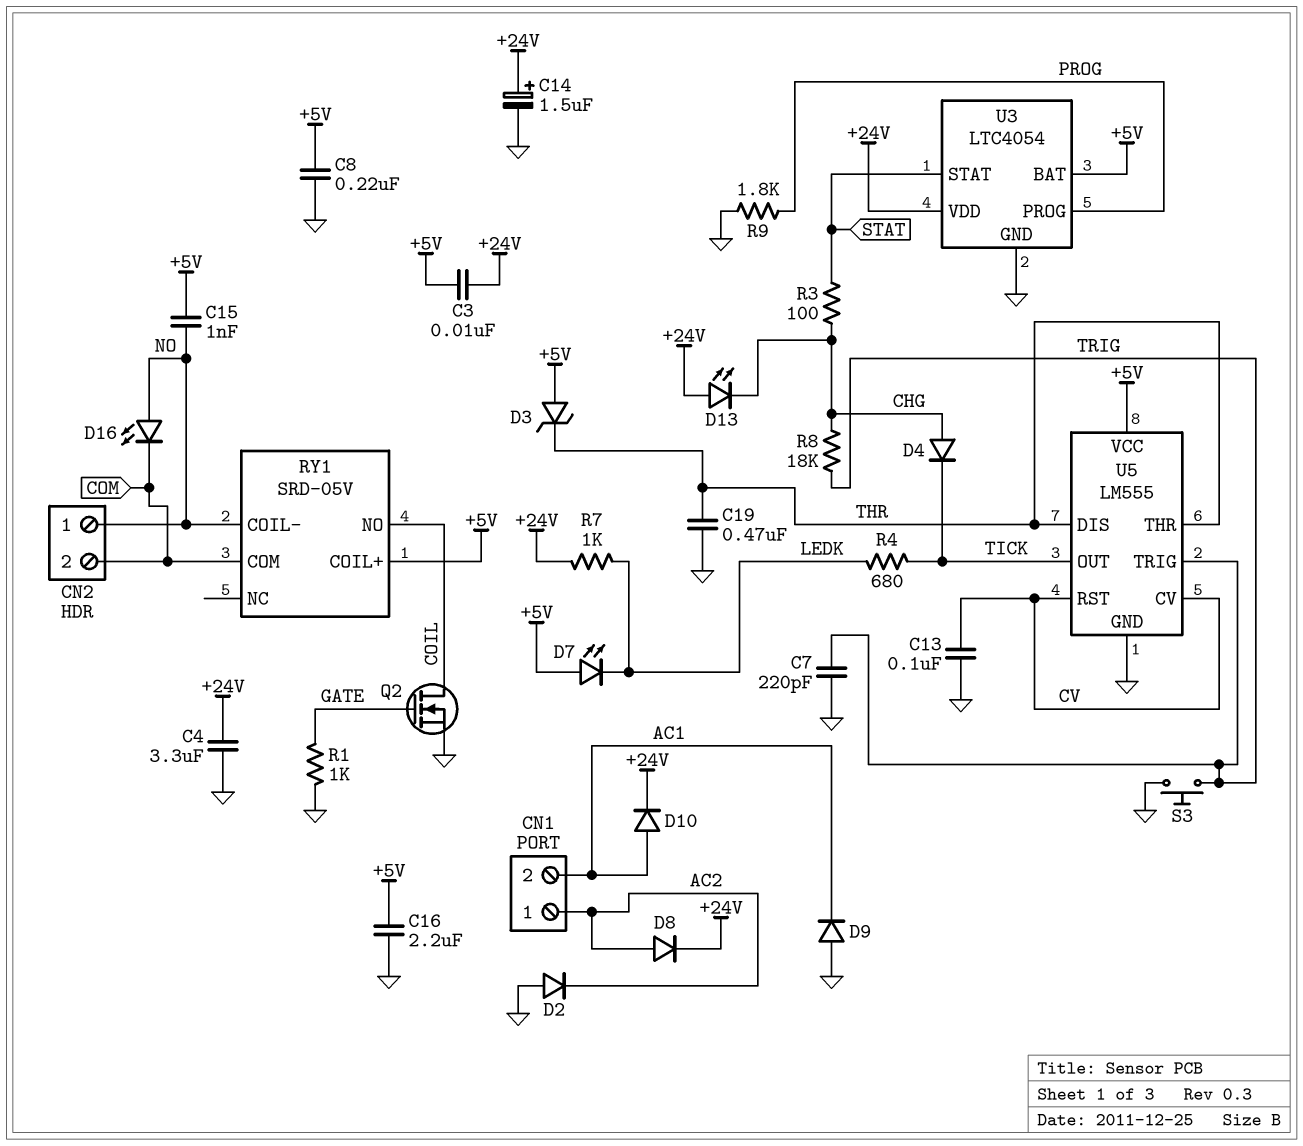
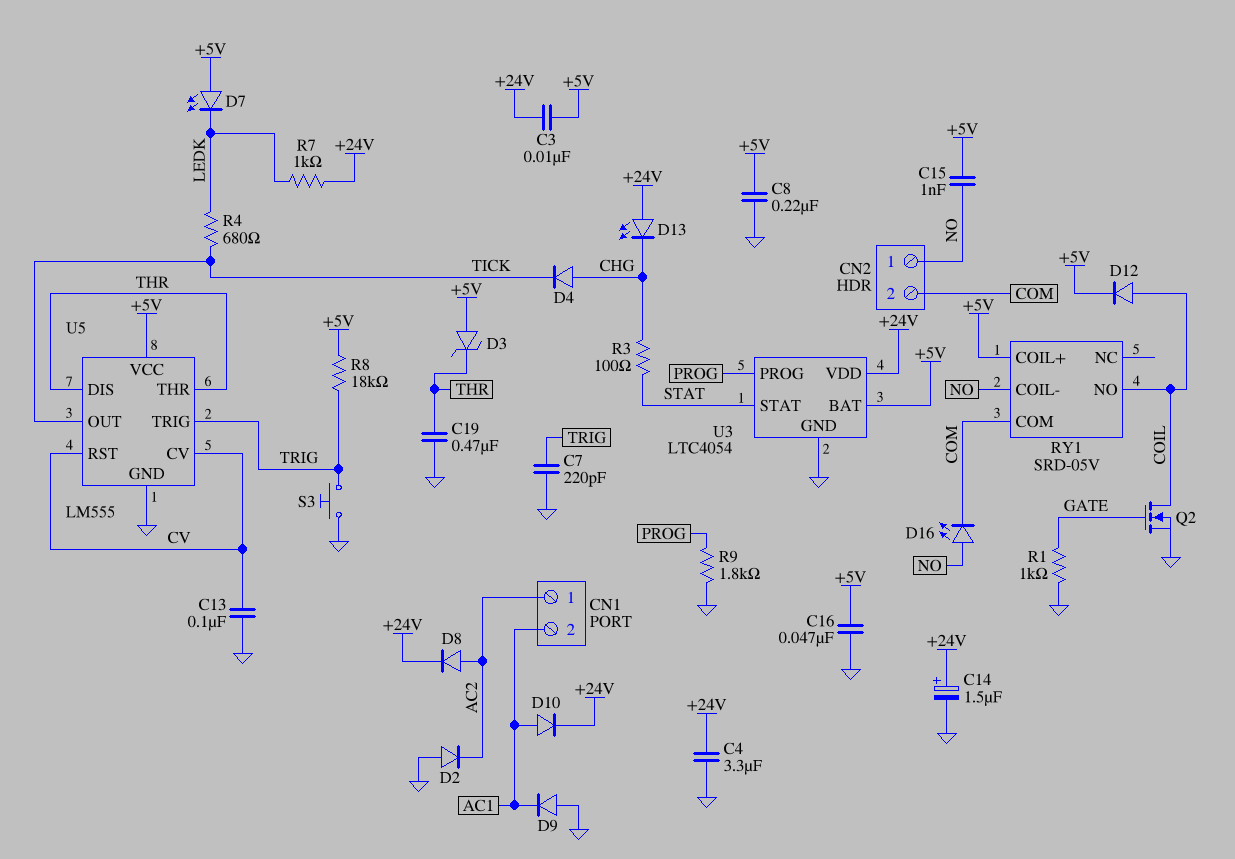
C16: 2.2uF (+5V, GND) -> 47nF (+5V, GND)
D12: none -> diode (A COIL, K +5V)
R8: 18k (CHG, TRIG) -> 18k (+5V, TRIG)

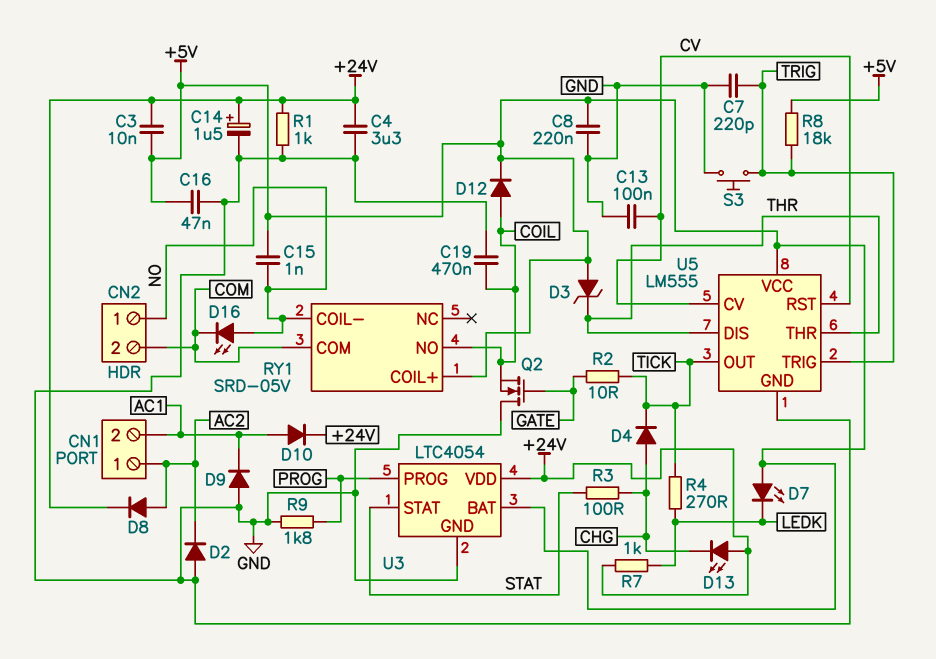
C19: 470nF (GND, THR) -> 470nF (COIL, GND)
Q2: NMOS (G GATE, D COIL, S GND) -> NMOS (G GATE, D GND, S COIL)
R1: 1k (GATE, GND) -> 1k (+24V, GND)
R2: none -> 10 (GATE, TICK)
R4: 680 (LEDK, TICK) -> 270 (LEDK, TICK)

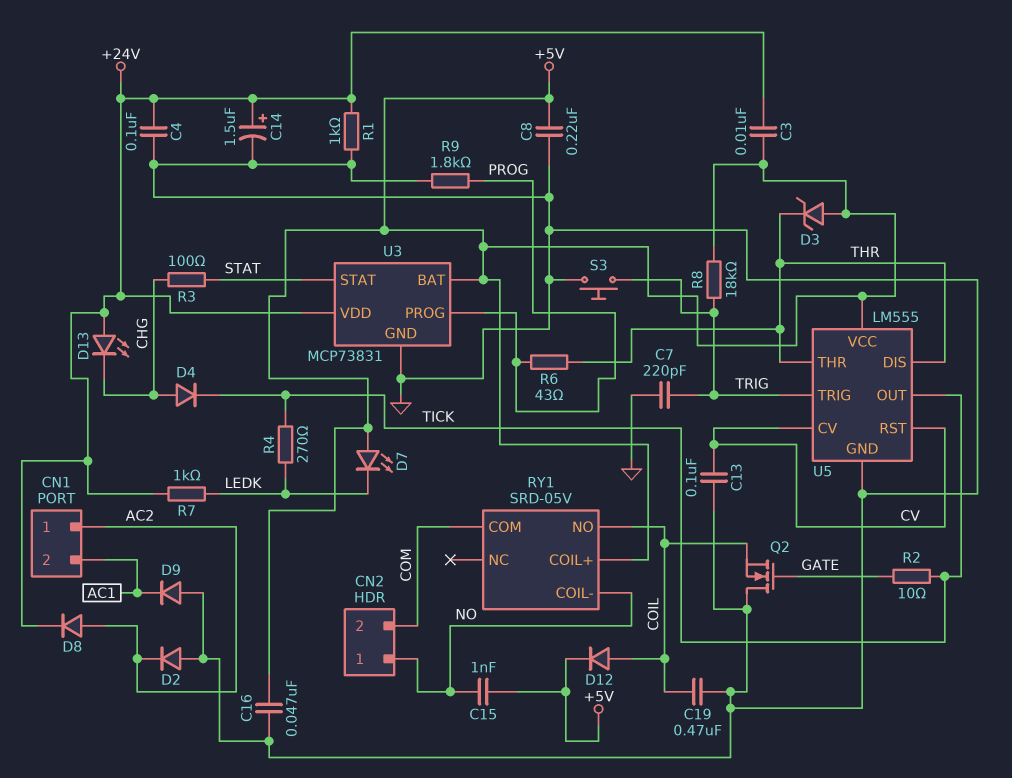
C4: 3.3uF (+24V, GND) -> 100nF (+24V, GND)
D10: diode (A AC1, K +24V) -> none
D16: LED (A NO, K COM) -> none
R6: none -> 43 (PROG, THR)
U3: LTC4054 -> MCP73831

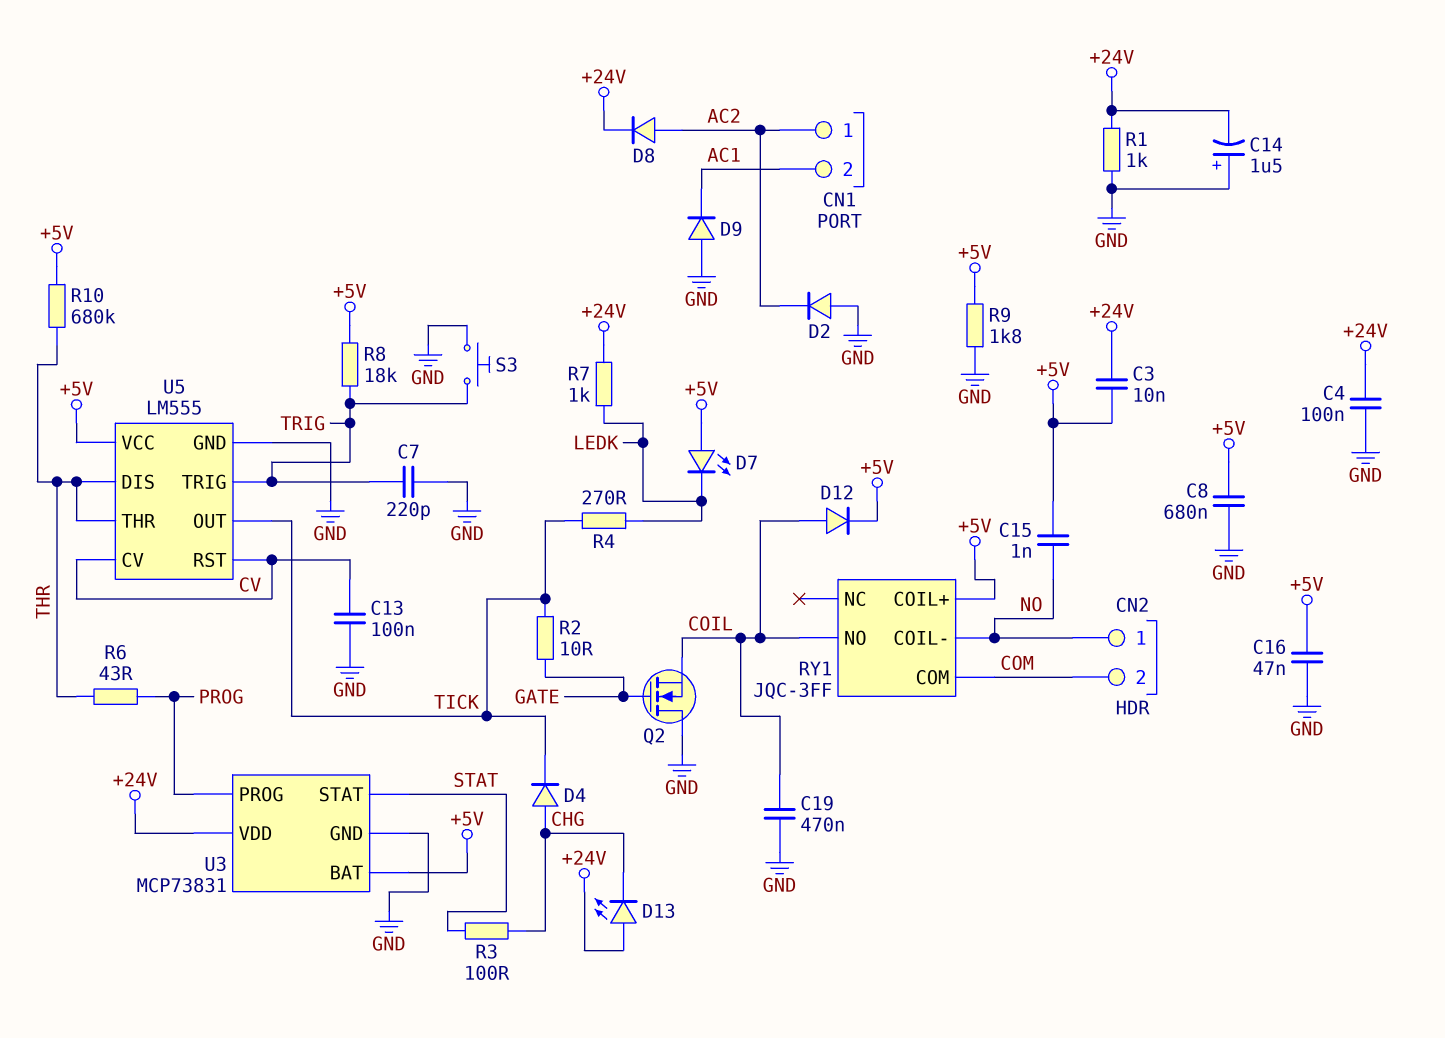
C8: 220nF (+5V, GND) -> 680nF (+5V, GND)
C14: 1.5uF (plus +24V, minus GND) -> 1.5uF (plus GND, minus +24V)
D3: zener (A +5V, K THR) -> none
R9: 1.8k (GND, PROG) -> 1.8k (+5V, GND)
R10: none -> 680k (+5V, THR)
RY1: SRD-05V -> JQC-3FF

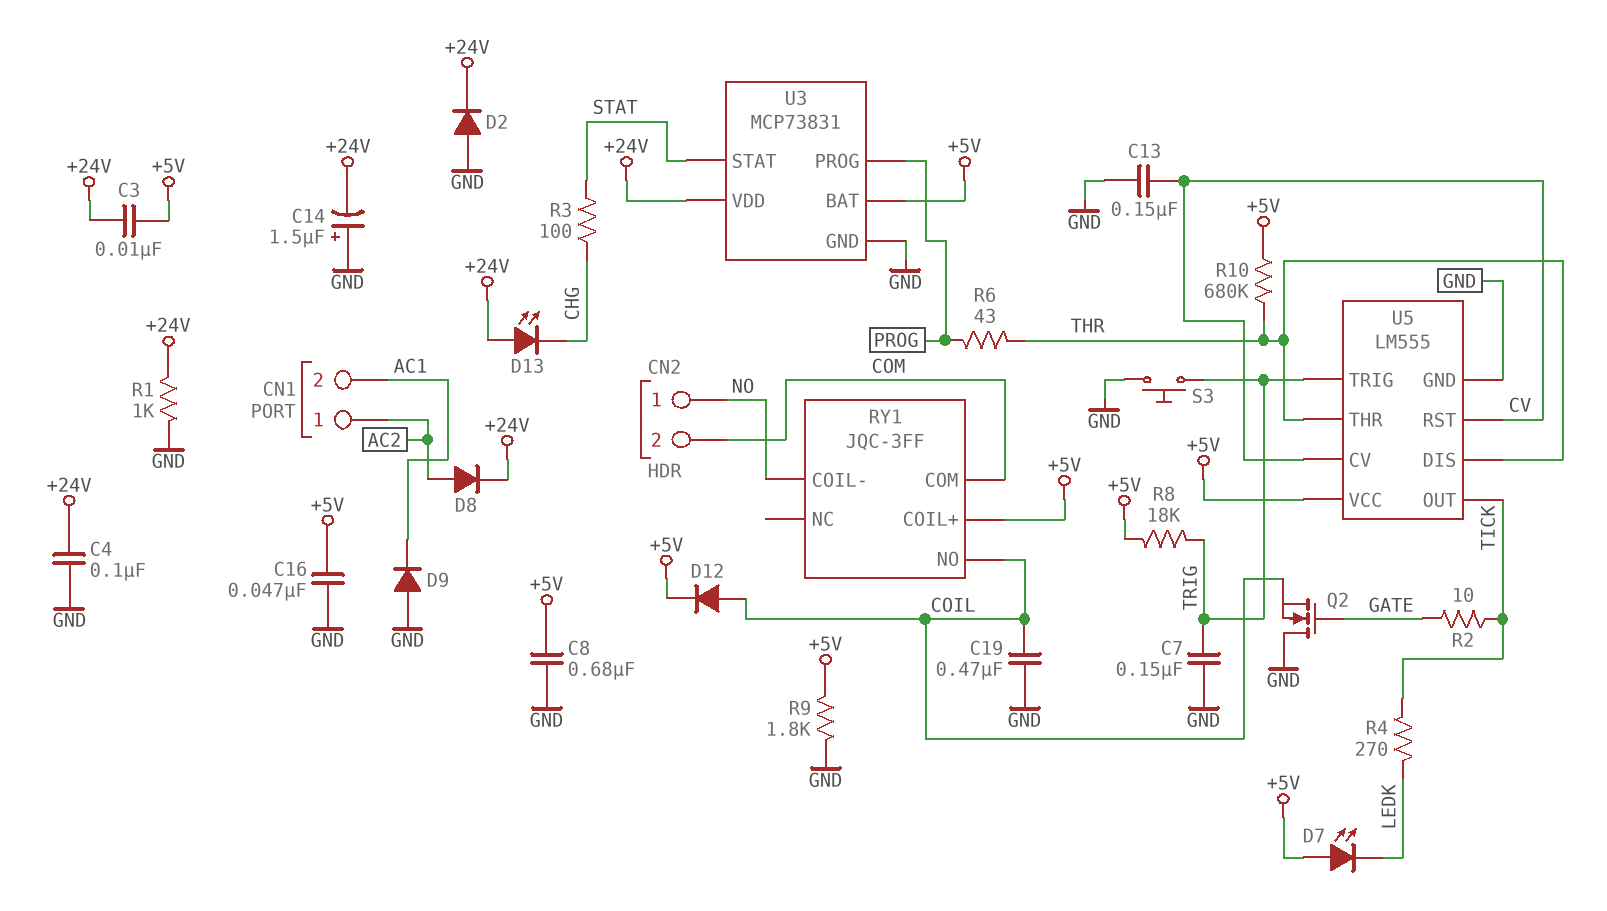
C7: 220pF (GND, TRIG) -> 150nF (GND, TRIG)
C13: 100nF (CV, GND) -> 150nF (CV, GND)
C15: 1nF (+5V, NO) -> none
D2: diode (A GND, K AC2) -> diode (A GND, K +24V)
D4: diode (A CHG, K TICK) -> none
R7: 1k (+24V, LEDK) -> none

